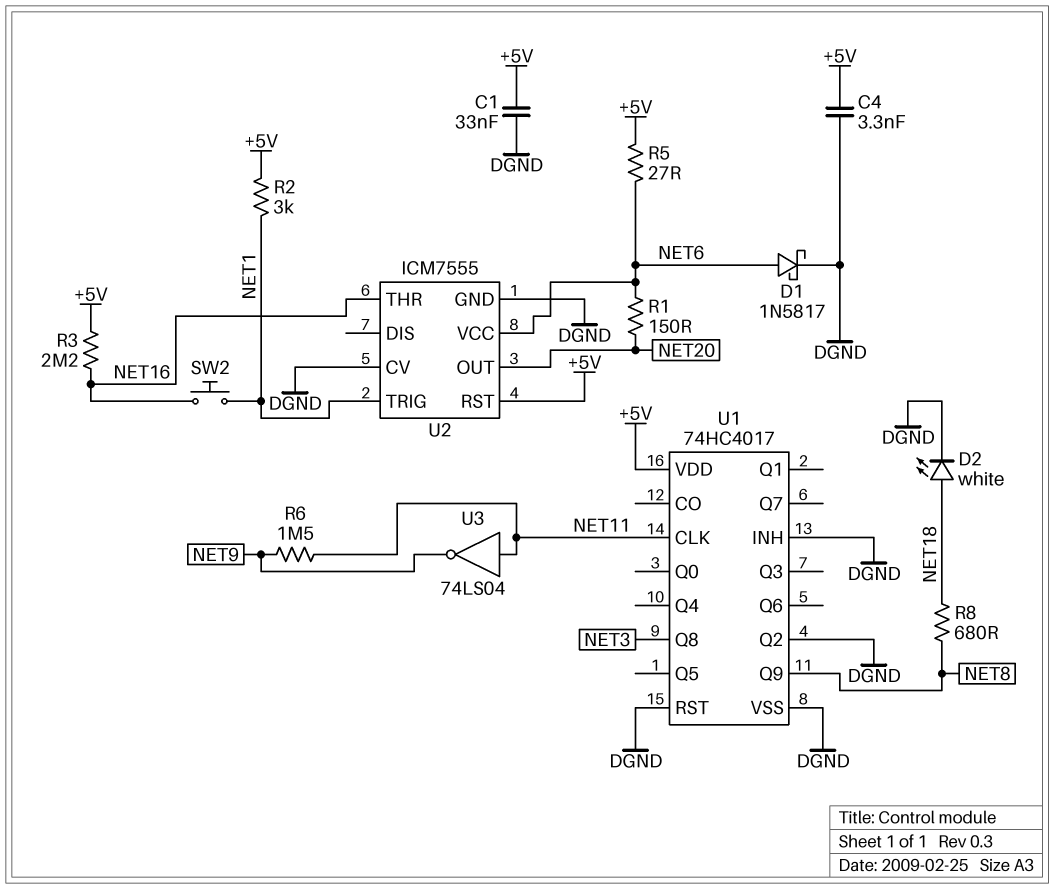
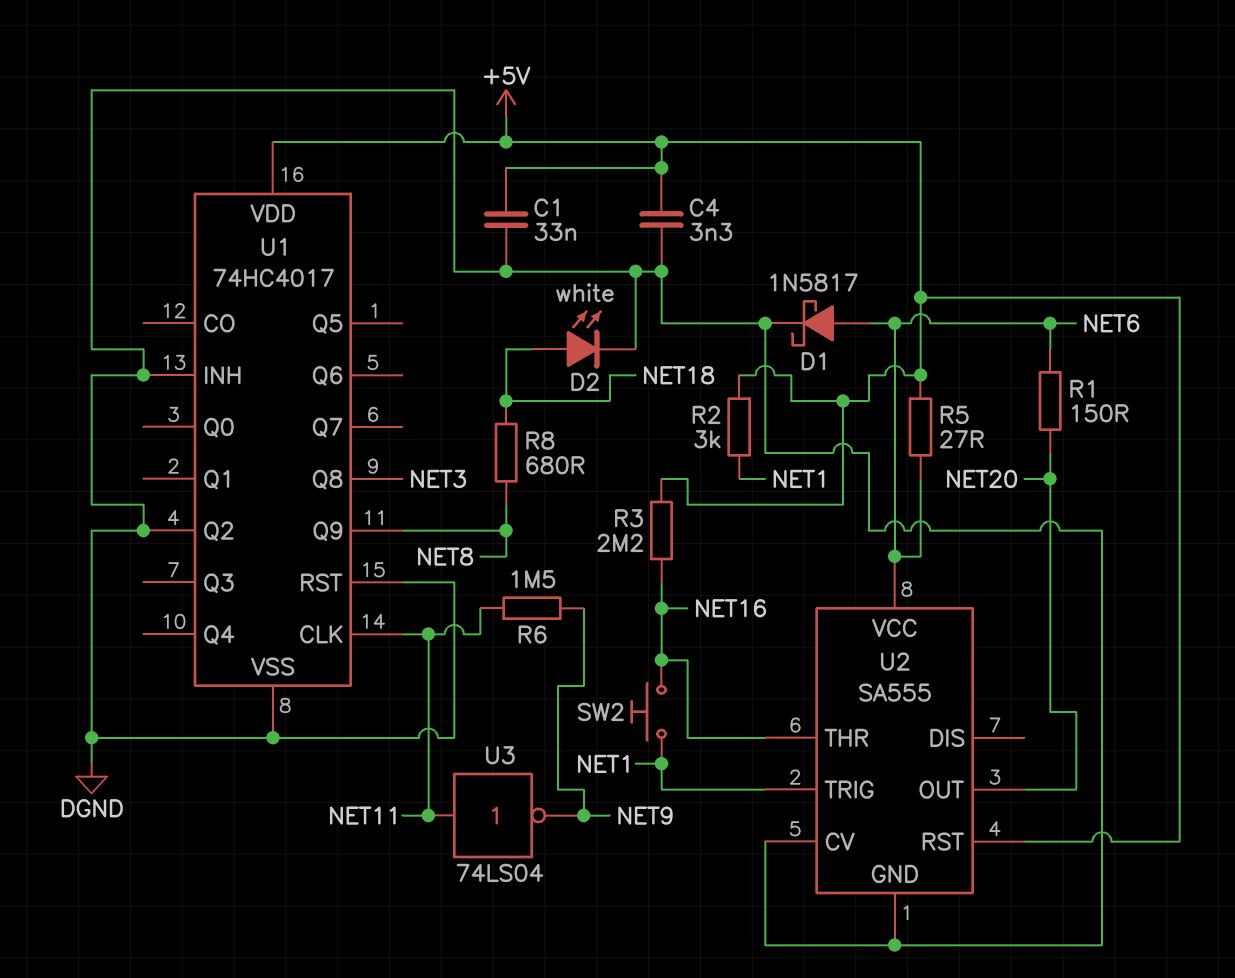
U2: ICM7555 -> SA555

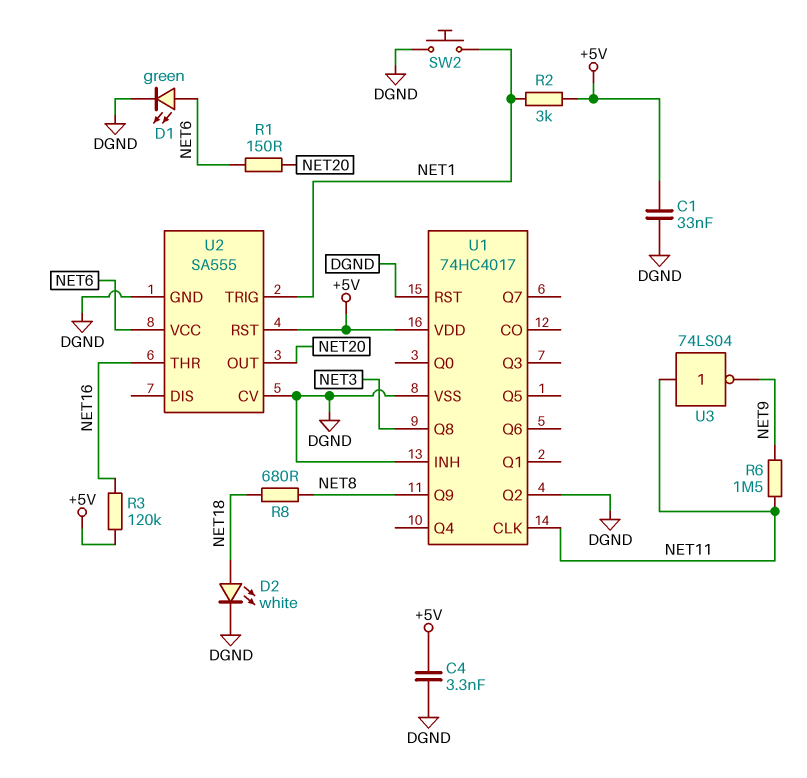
D1: schottky 1N5817 (A NET6, K DGND) -> LED green (A NET6, K DGND)
R3: 2.2M (+5V, NET16) -> 120k (+5V, NET16)
R5: 27 (+5V, NET6) -> none
SW2: button (NET1, NET16) -> button (DGND, NET1)

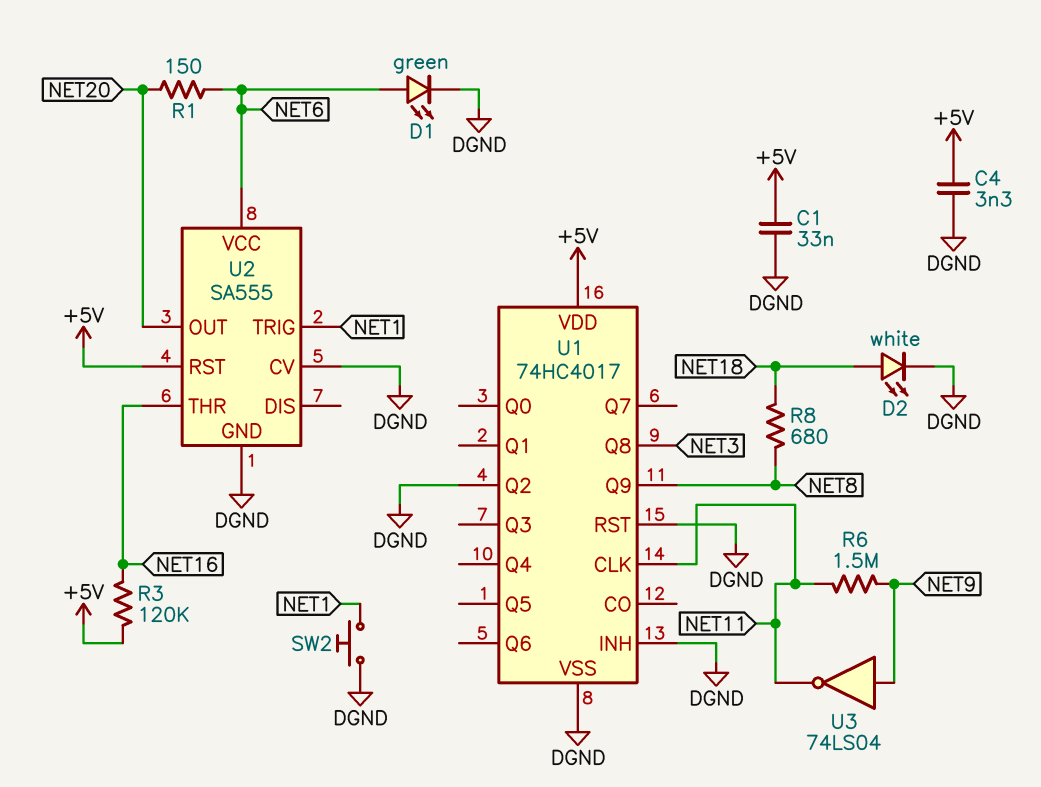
R2: 3k (+5V, NET1) -> none
U3: NOT 74LS04 (in NET11, out NET9) -> NOT 74LS04 (in NET9, out NET11)

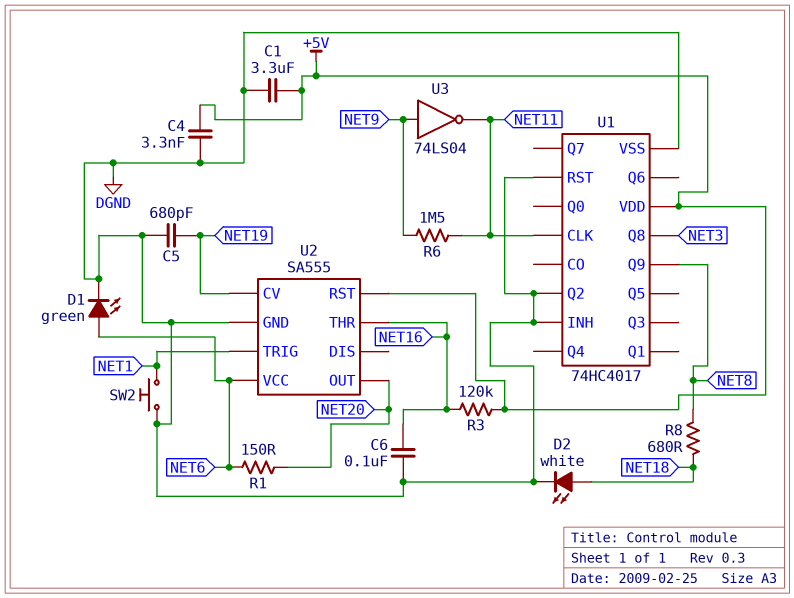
C1: 33nF (+5V, DGND) -> 3.3uF (+5V, DGND)
C5: none -> 680pF (DGND, NET19)
C6: none -> 100nF (DGND, NET16)
U2 pin CV: DGND -> NET19

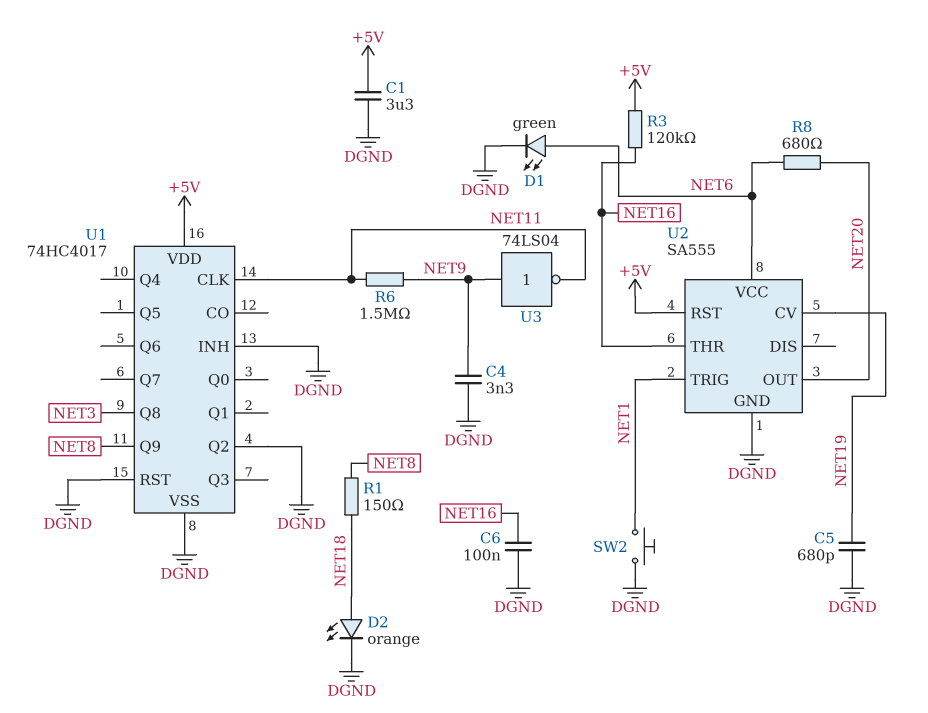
C4: 3.3nF (+5V, DGND) -> 3.3nF (DGND, NET9)
D2: LED white (A NET18, K DGND) -> LED orange (A NET18, K DGND)
R1: 150 (NET6, NET20) -> 150 (NET8, NET18)
R8: 680 (NET8, NET18) -> 680 (NET6, NET20)

